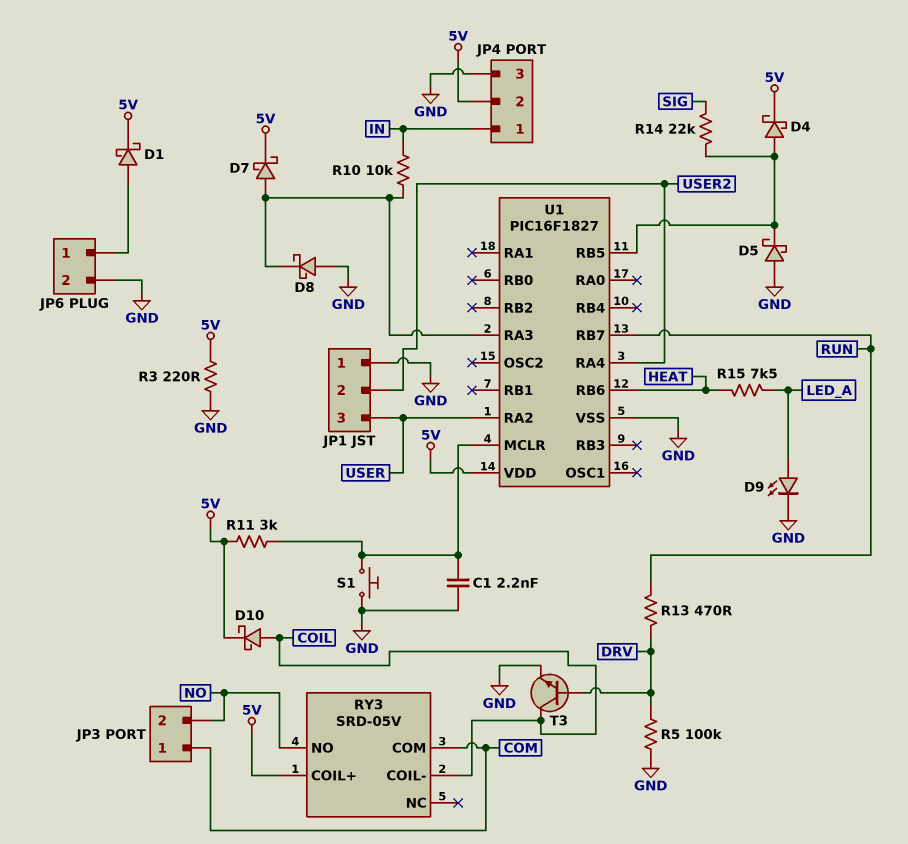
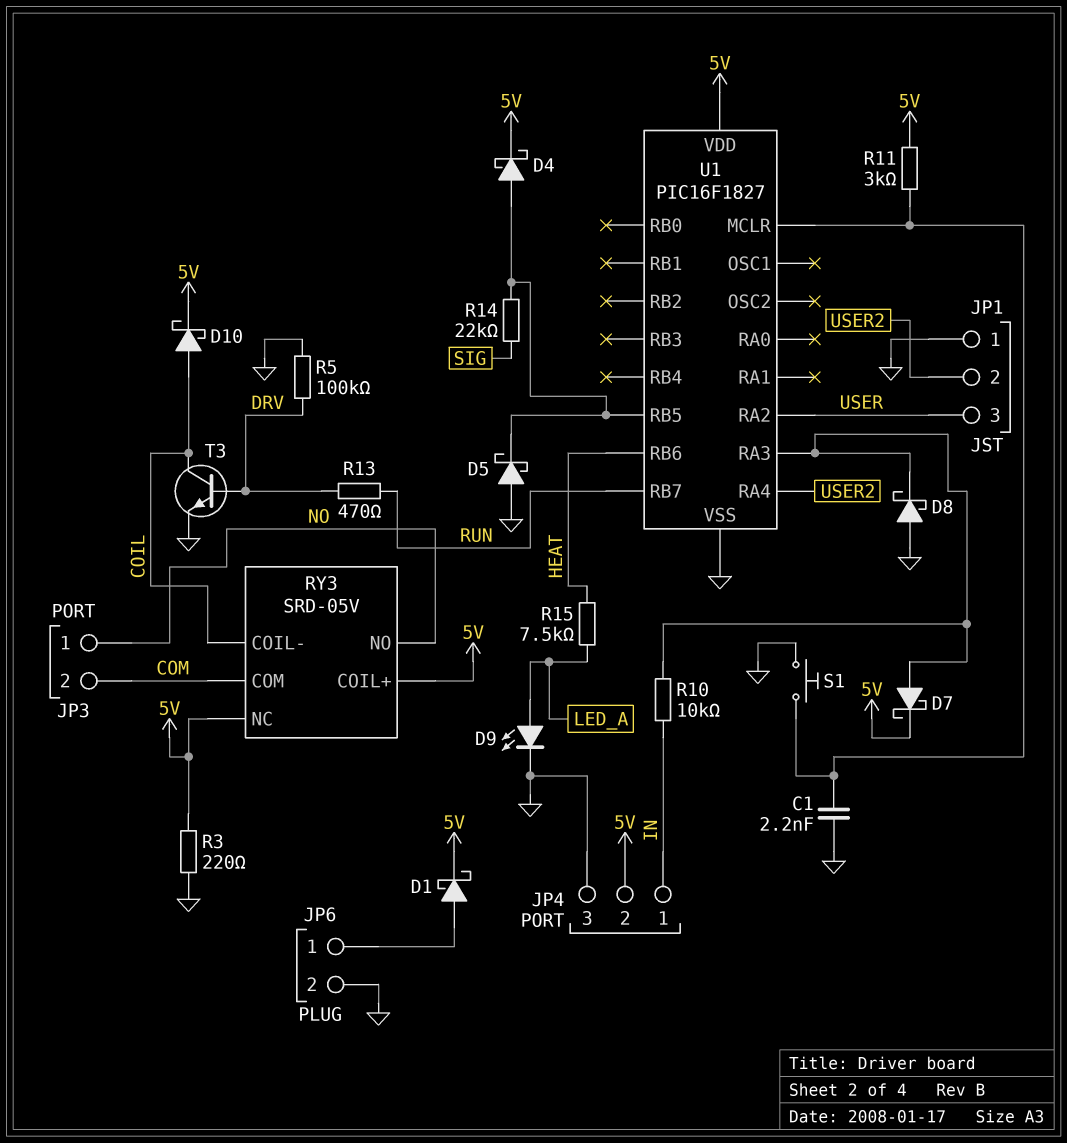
JP3 pin 1: COM -> NO
JP3 pin 2: NO -> COM
RY3 pin NC: none -> 5V

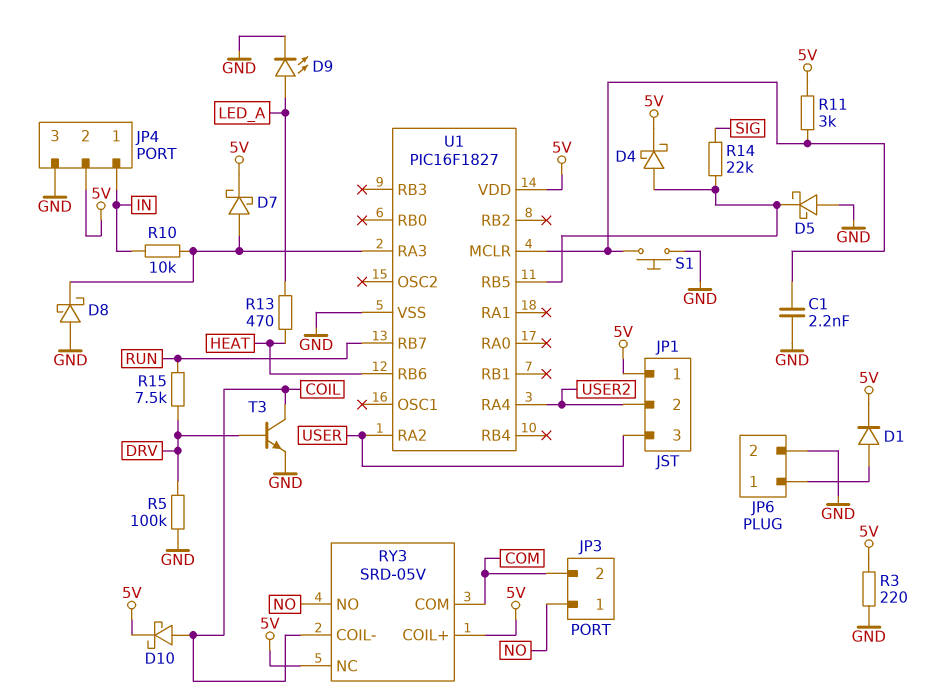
D1: schottky (A JP6/1, K 5V) -> diode (A JP6/1, K 5V)
JP1 pin 1: GND -> 5V
R13: 470 (DRV, RUN) -> 470 (HEAT, LED_A)
R15: 7.5k (HEAT, LED_A) -> 7.5k (DRV, RUN)

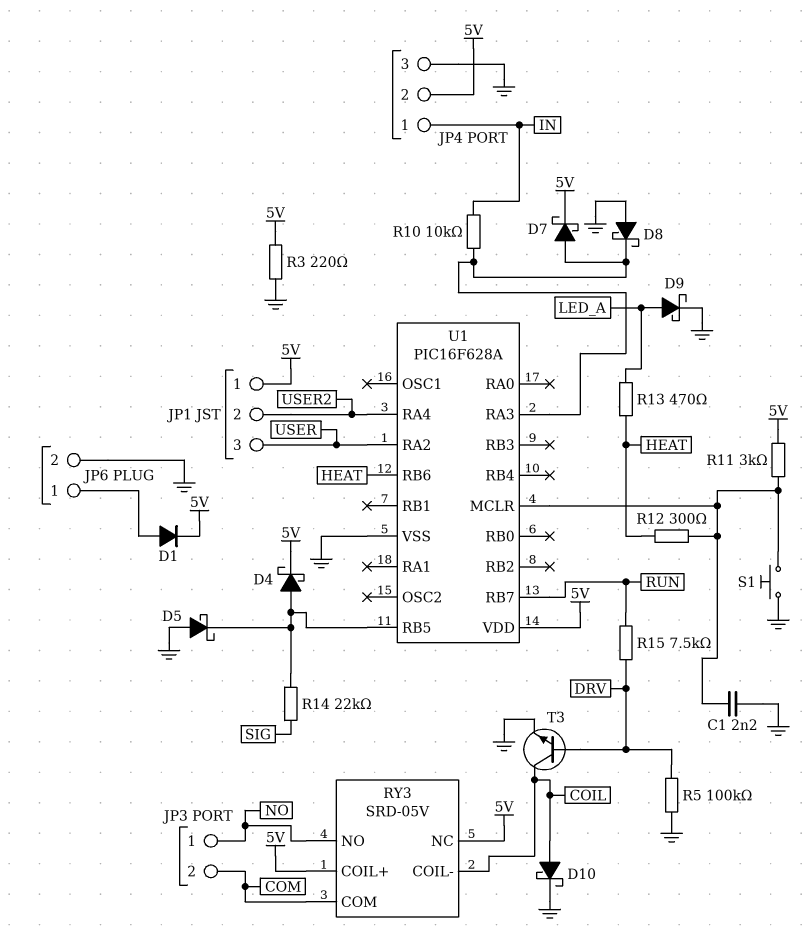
D9: LED (A LED_A, K GND) -> schottky (A LED_A, K GND)
D10: schottky (A COIL, K 5V) -> schottky (A COIL, K GND)
R12: none -> 300 (HEAT, U1/MCLR)
U1: PIC16F1827 -> PIC16F628A

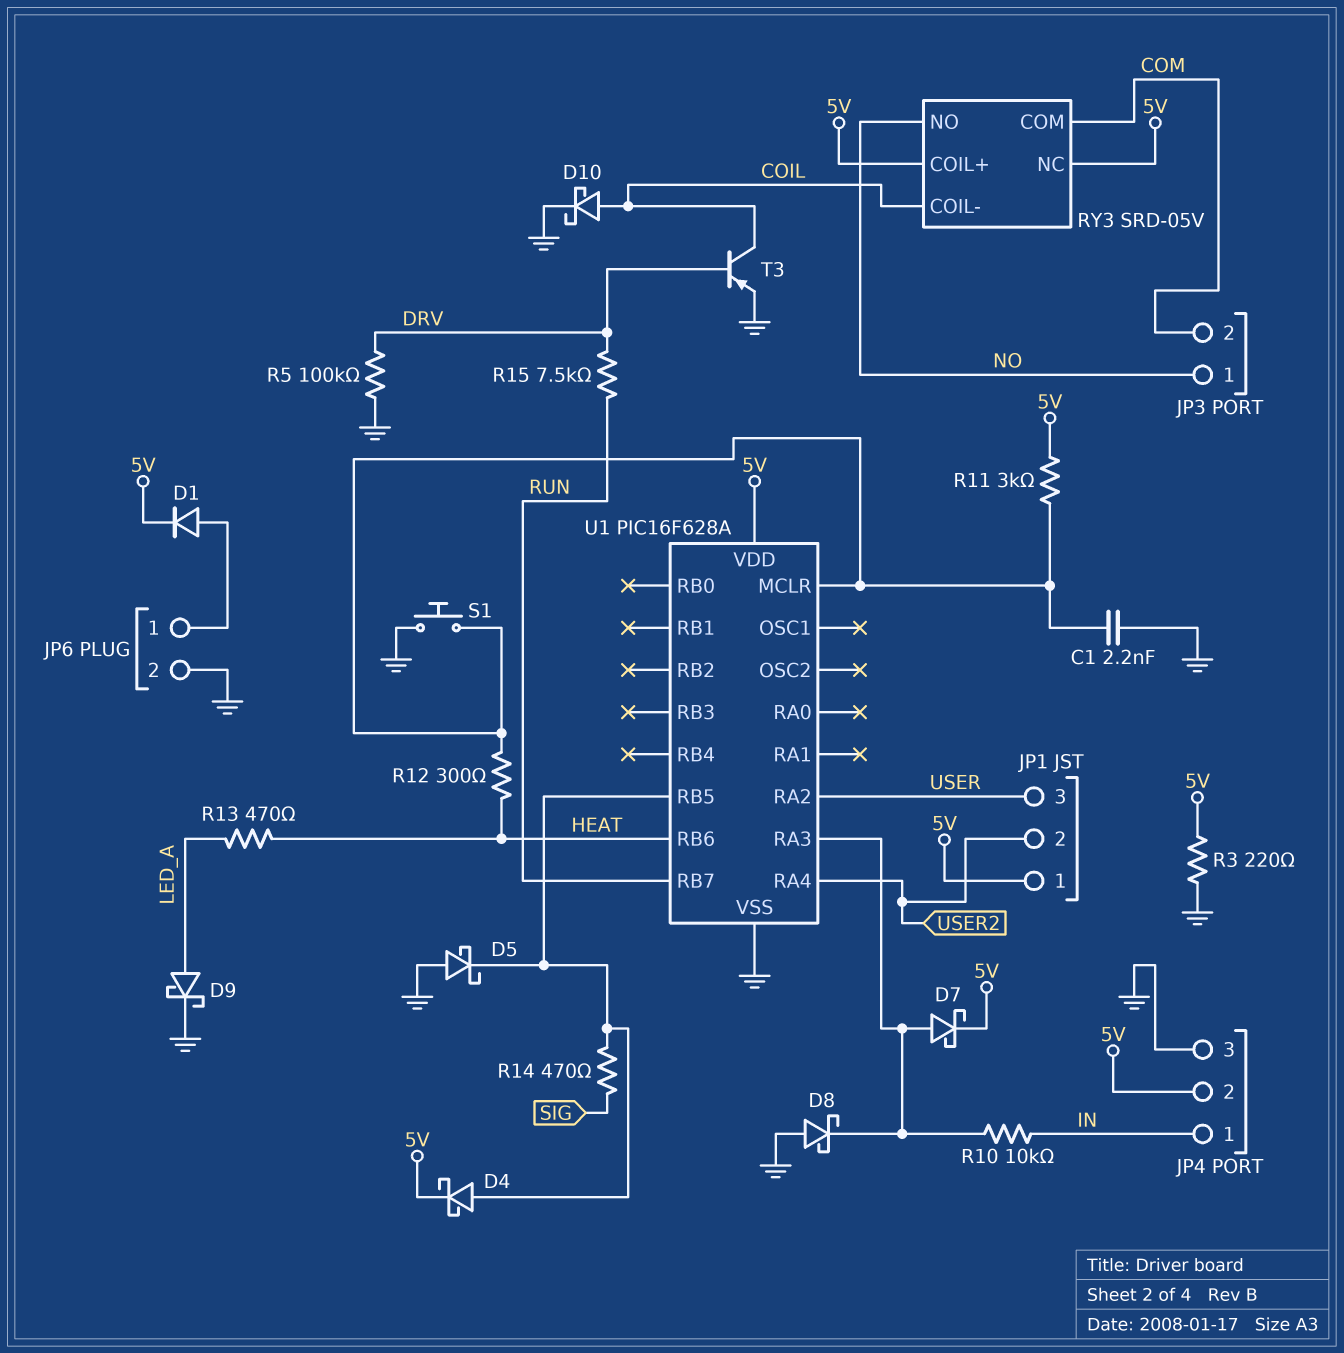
R14: 22k (SIG, U1/RB5) -> 470 (SIG, U1/RB5)
T3: NPN (B DRV, C COIL, E GND) -> PNP (B DRV, C COIL, E GND)

